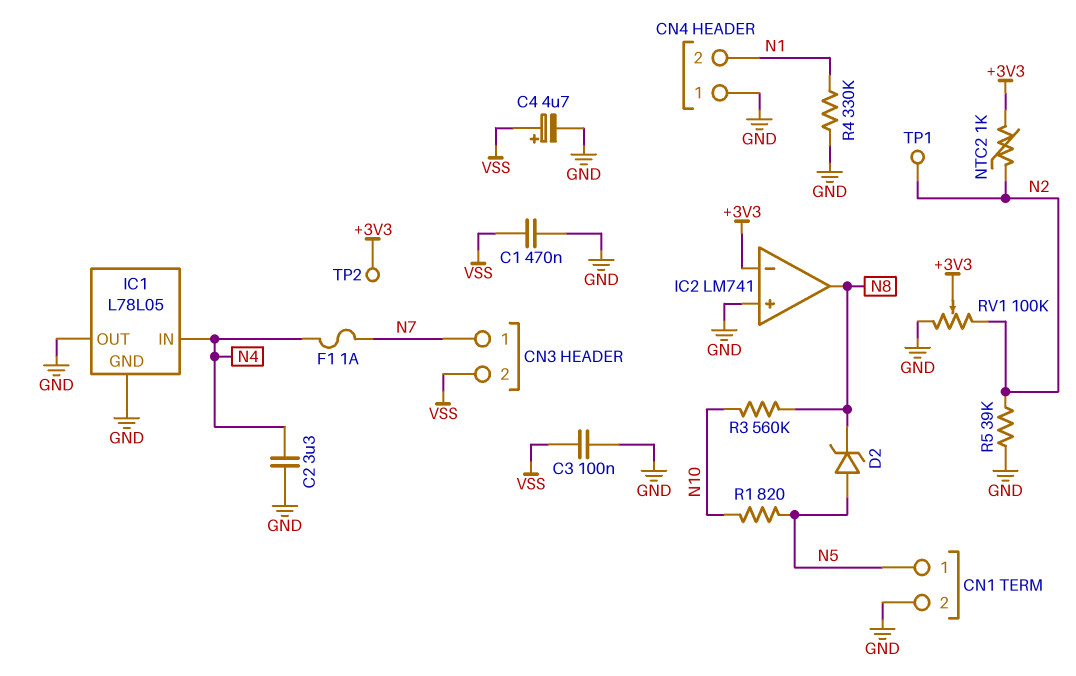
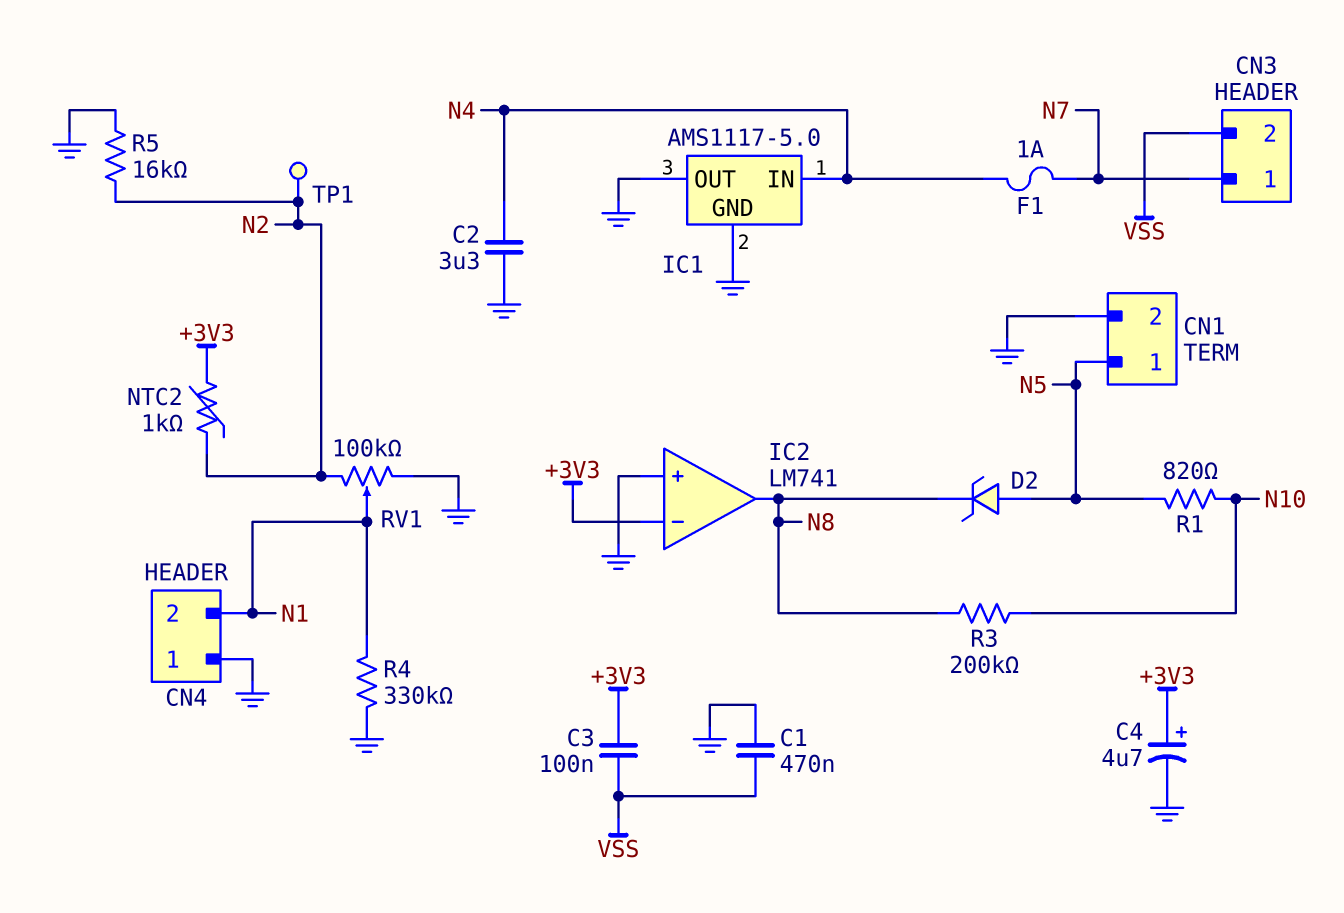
C3: 100nF (GND, VSS) -> 100nF (+3V3, VSS)
C4: 4.7uF (plus VSS, minus GND) -> 4.7uF (plus +3V3, minus GND)
IC1: L78L05 -> AMS1117-5.0
R3: 560k (N8, N10) -> 200k (N8, N10)
R5: 39k (GND, N2) -> 16k (GND, N2)
RV1: 100k (GND, N2, wiper +3V3) -> 100k (GND, N2, wiper N1)
TP2: test point (+3V3) -> none

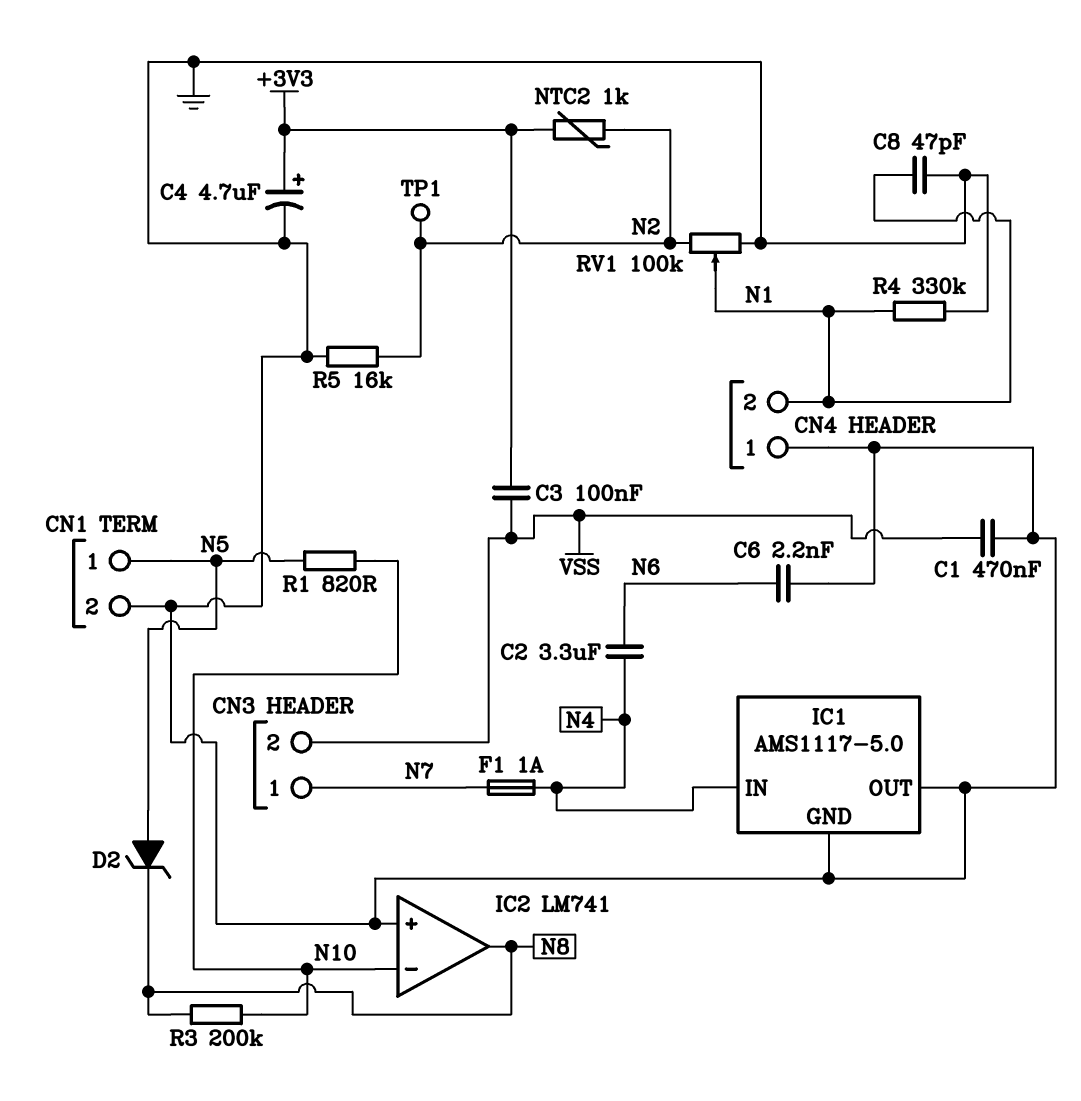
C2: 3.3uF (GND, N4) -> 3.3uF (N4, N6)
C6: none -> 2.2nF (GND, N6)
C8: none -> 47pF (GND, N1)
IC2 pin in-: +3V3 -> N10

